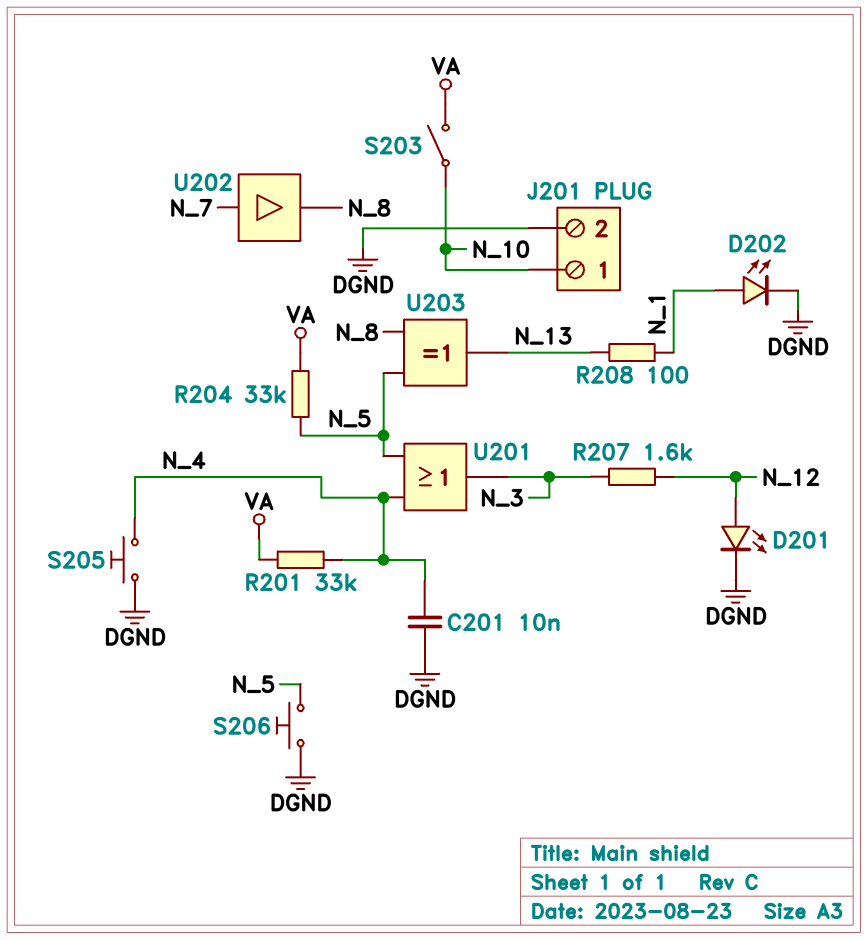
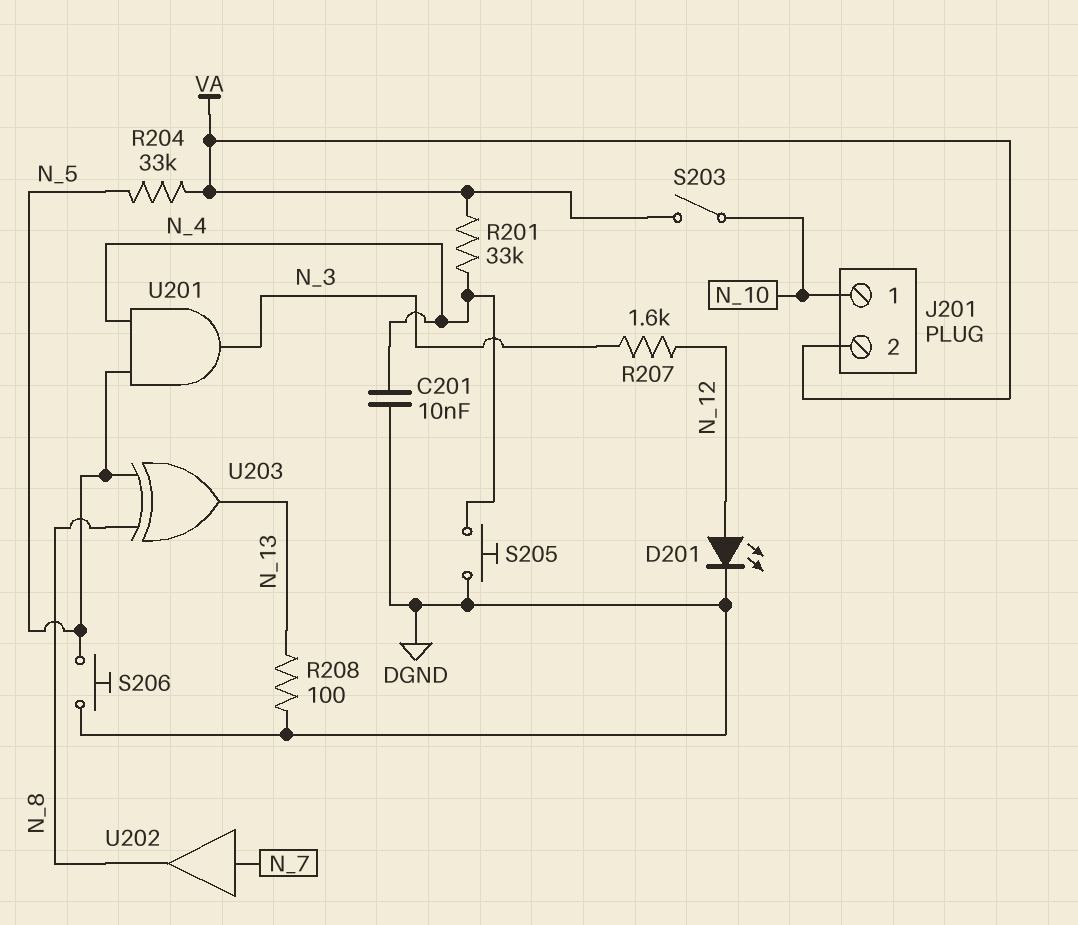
D202: LED (A N_1, K DGND) -> none
J201 pin 2: DGND -> VA
R208: 100 (N_1, N_13) -> 100 (DGND, N_13)
U201: OR (in N_4, in N_5, out N_3) -> AND (in N_4, in N_5, out N_3)

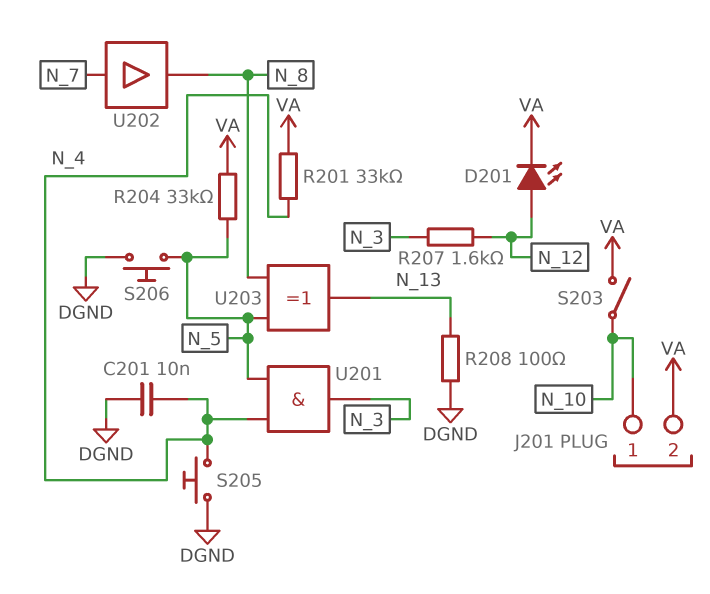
D201: LED (A N_12, K DGND) -> LED (A N_12, K VA)

